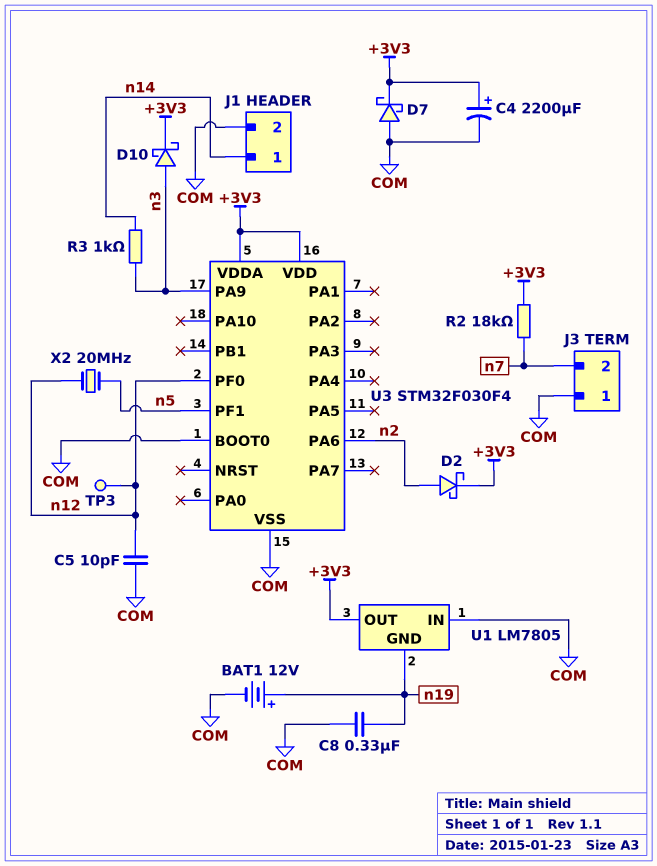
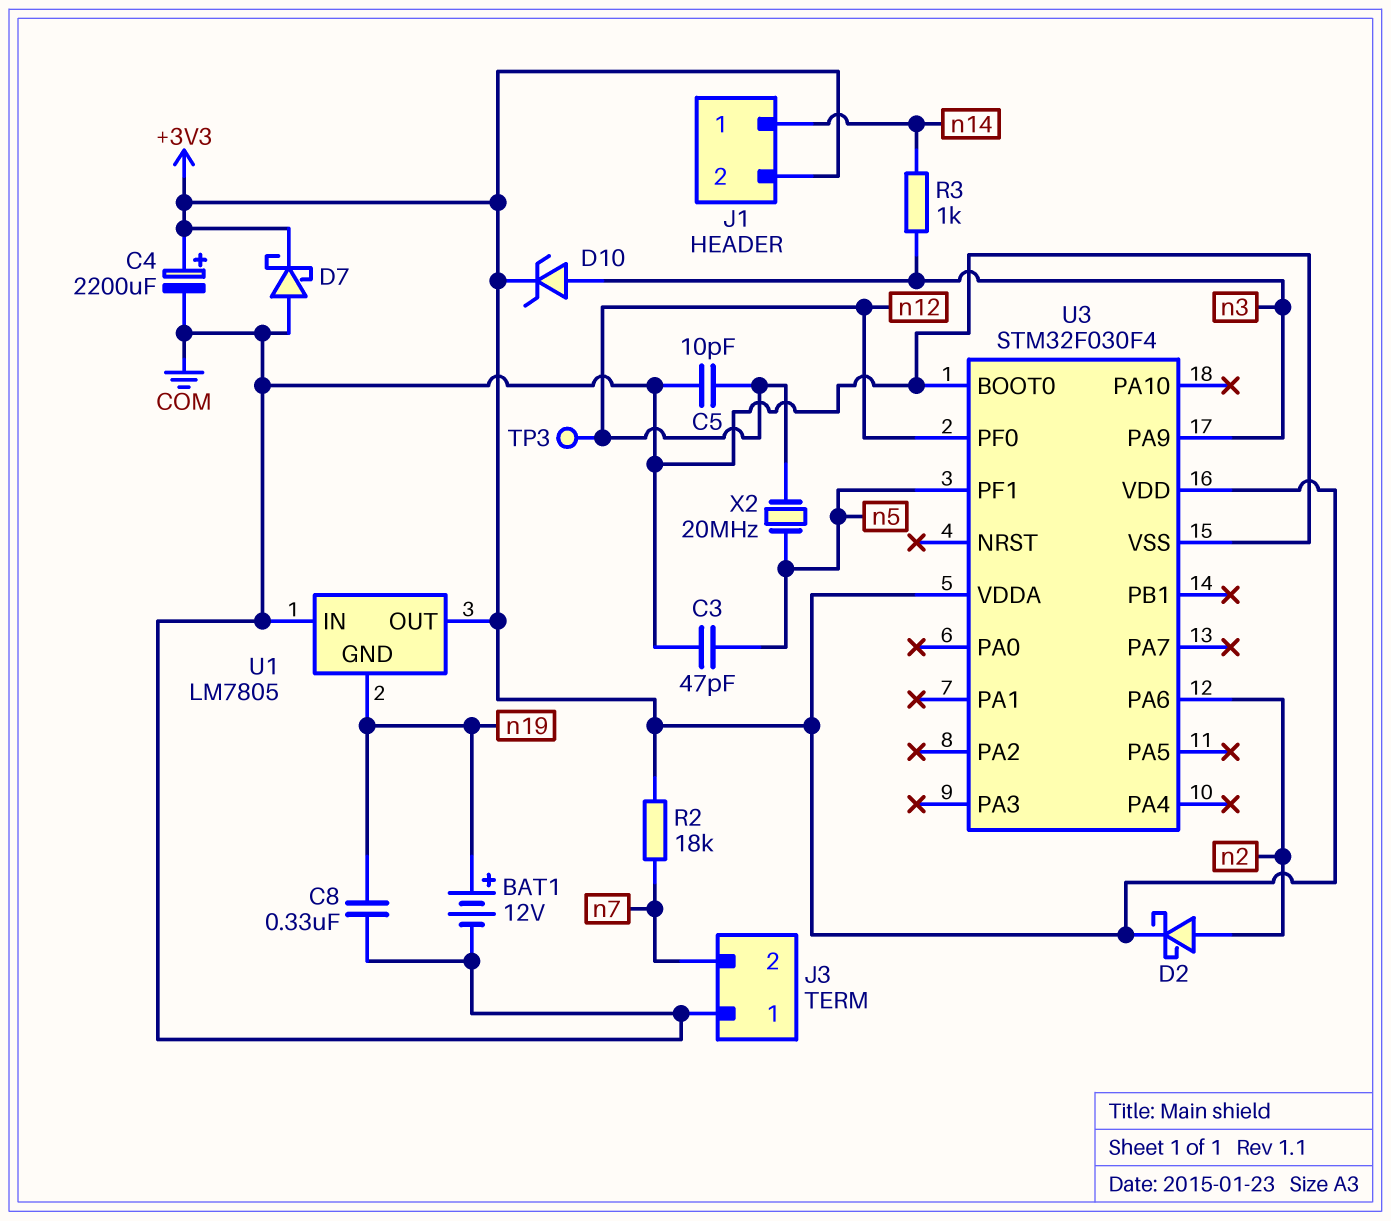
C3: none -> 47pF (COM, n5)
D10: schottky (A n3, K +3V3) -> zener (A n3, K +3V3)
J1 pin 2: COM -> +3V3

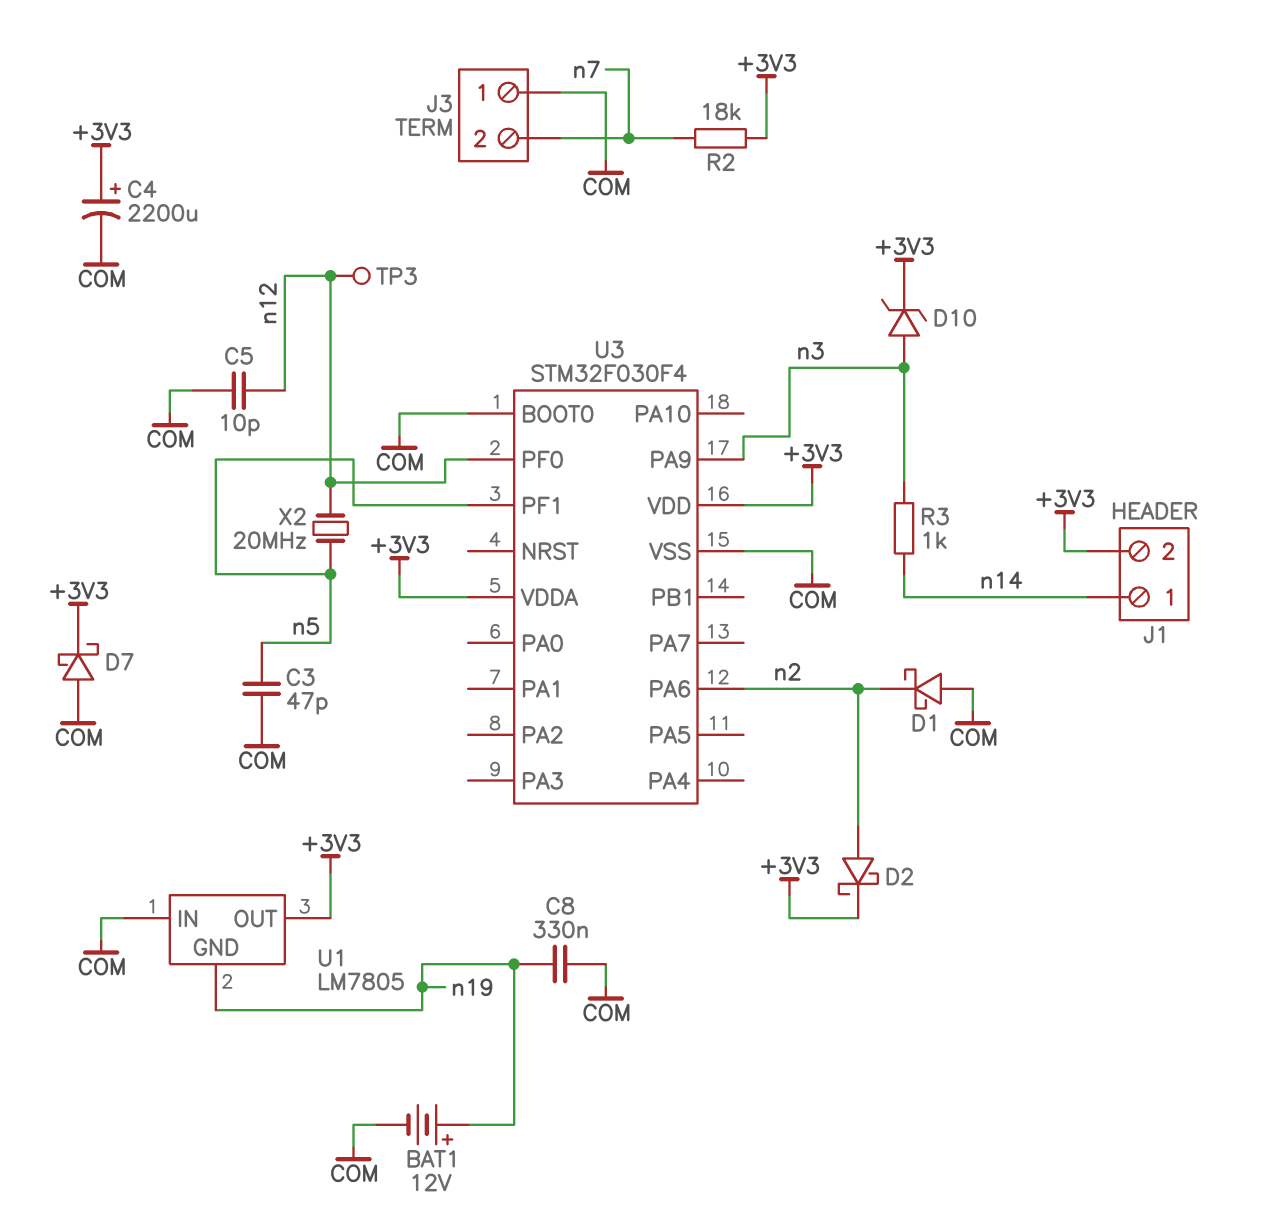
D1: none -> schottky (A COM, K n2)

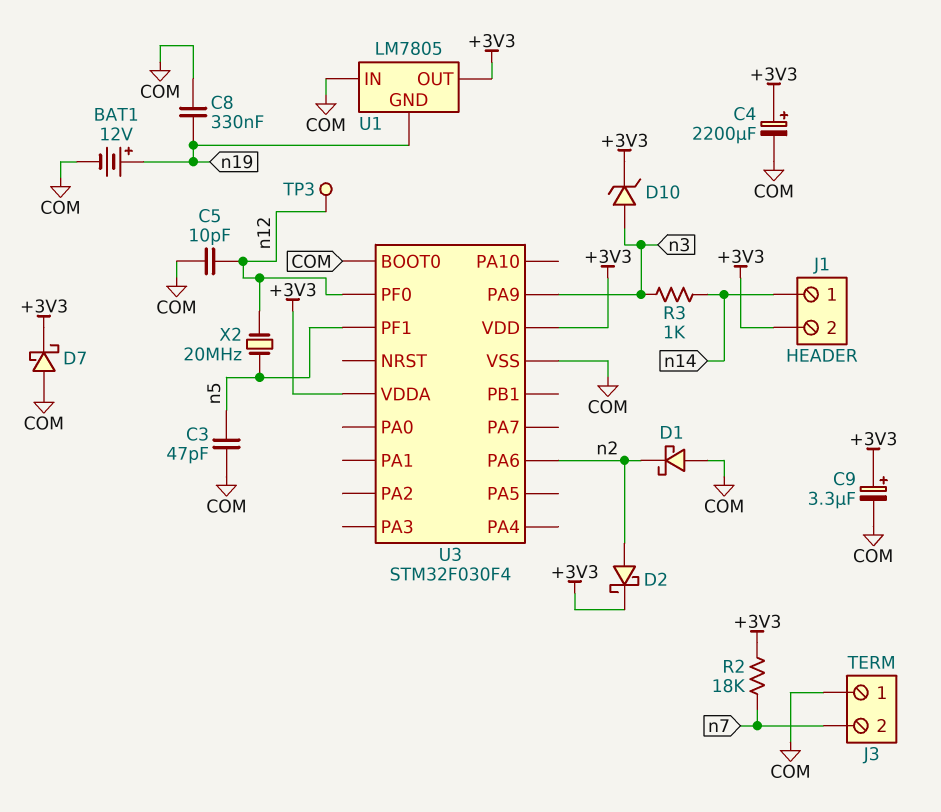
C9: none -> 3.3uF (plus +3V3, minus COM)

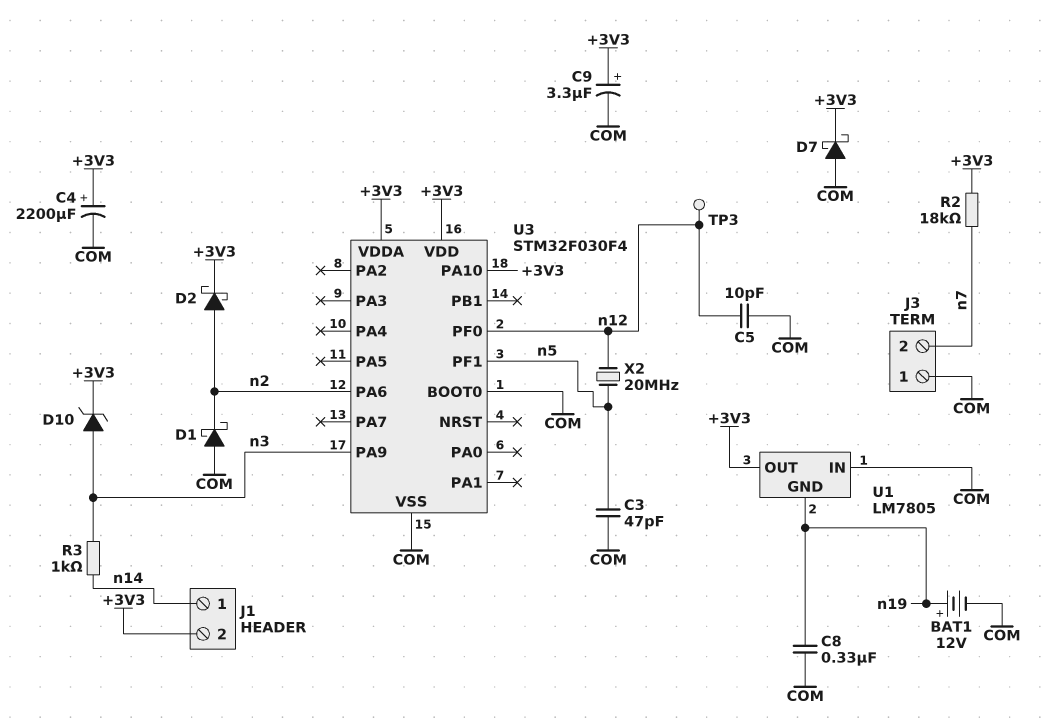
U3 pin PA10: none -> +3V3

